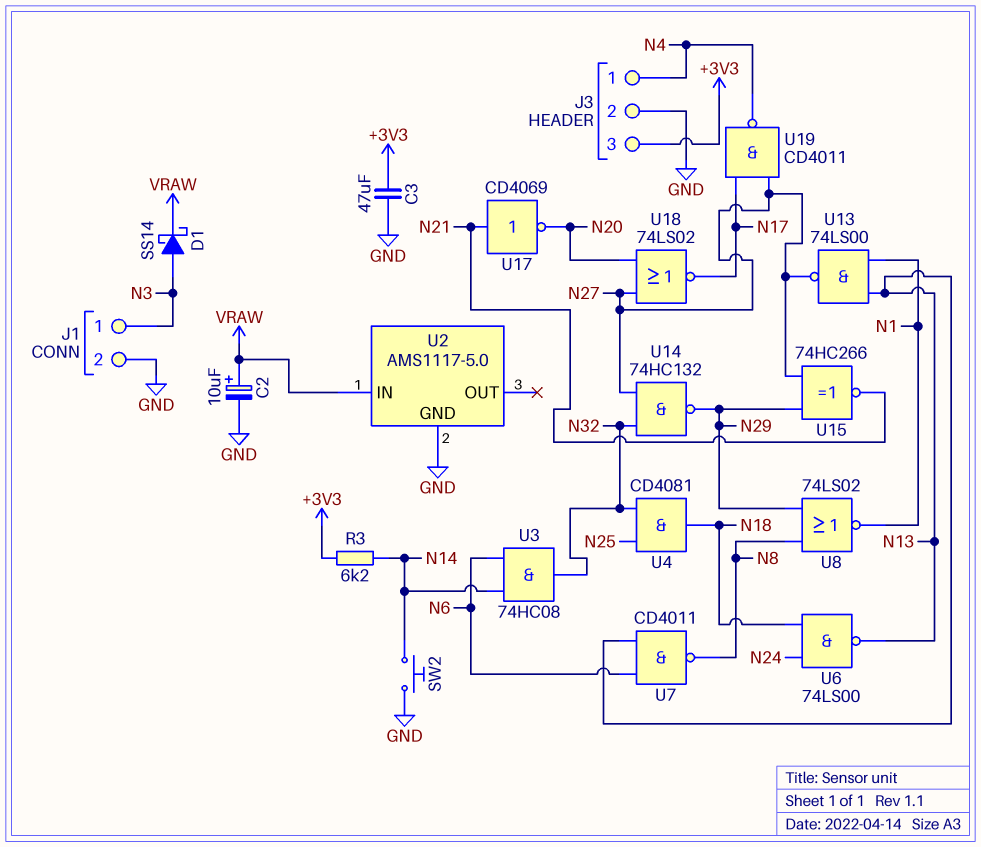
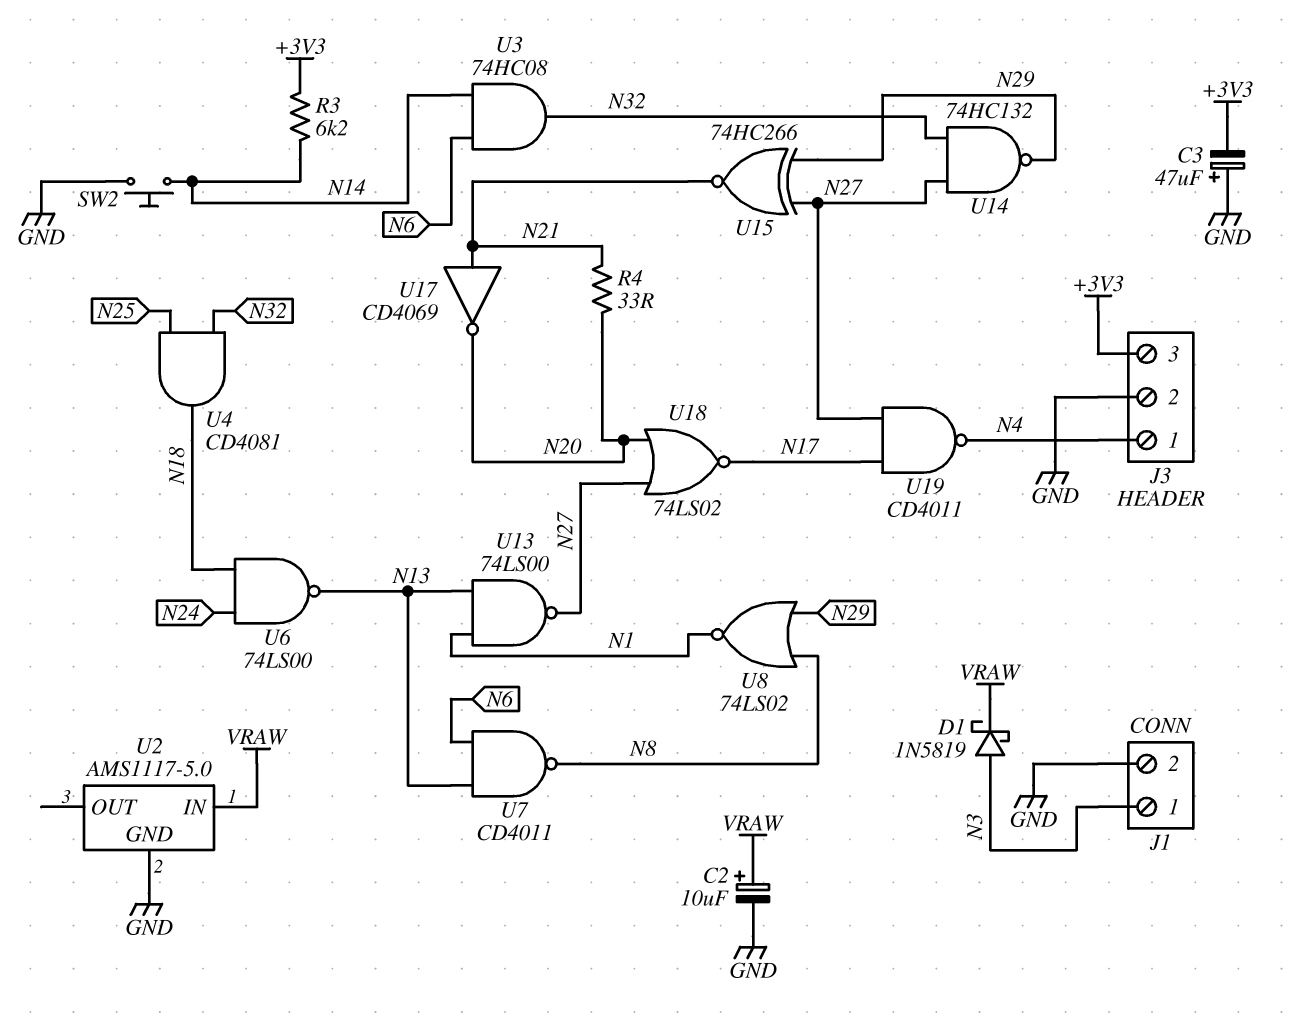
C3: 47uF (+3V3, GND) -> 47uF (plus GND, minus +3V3)
D1: schottky SS14 (A N3, K VRAW) -> schottky 1N5819 (A N3, K VRAW)
R4: none -> 33 (N20, N21)

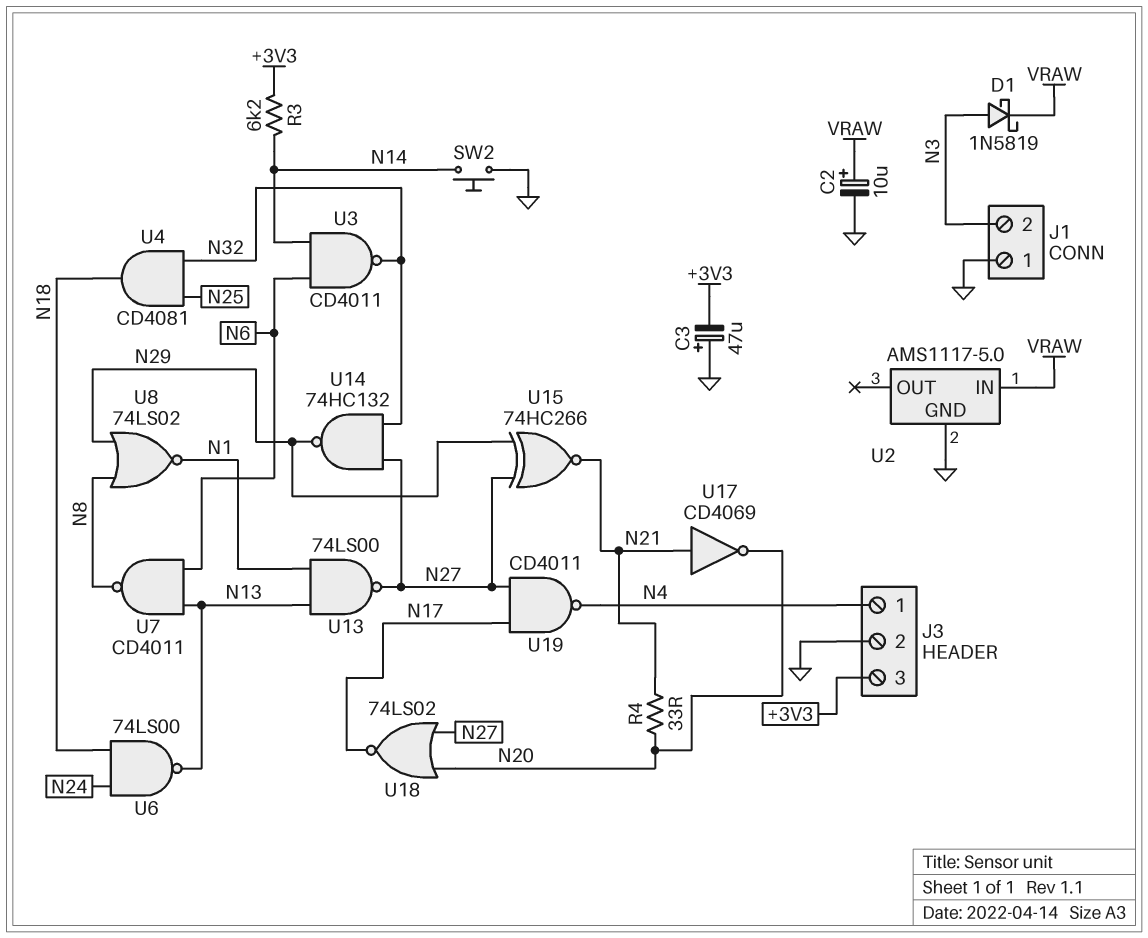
J1 pin 1: N3 -> GND
J1 pin 2: GND -> N3
U3: AND 74HC08 (in N6, in N14, out N32) -> NAND CD4011 (in N6, in N14, out N32)

